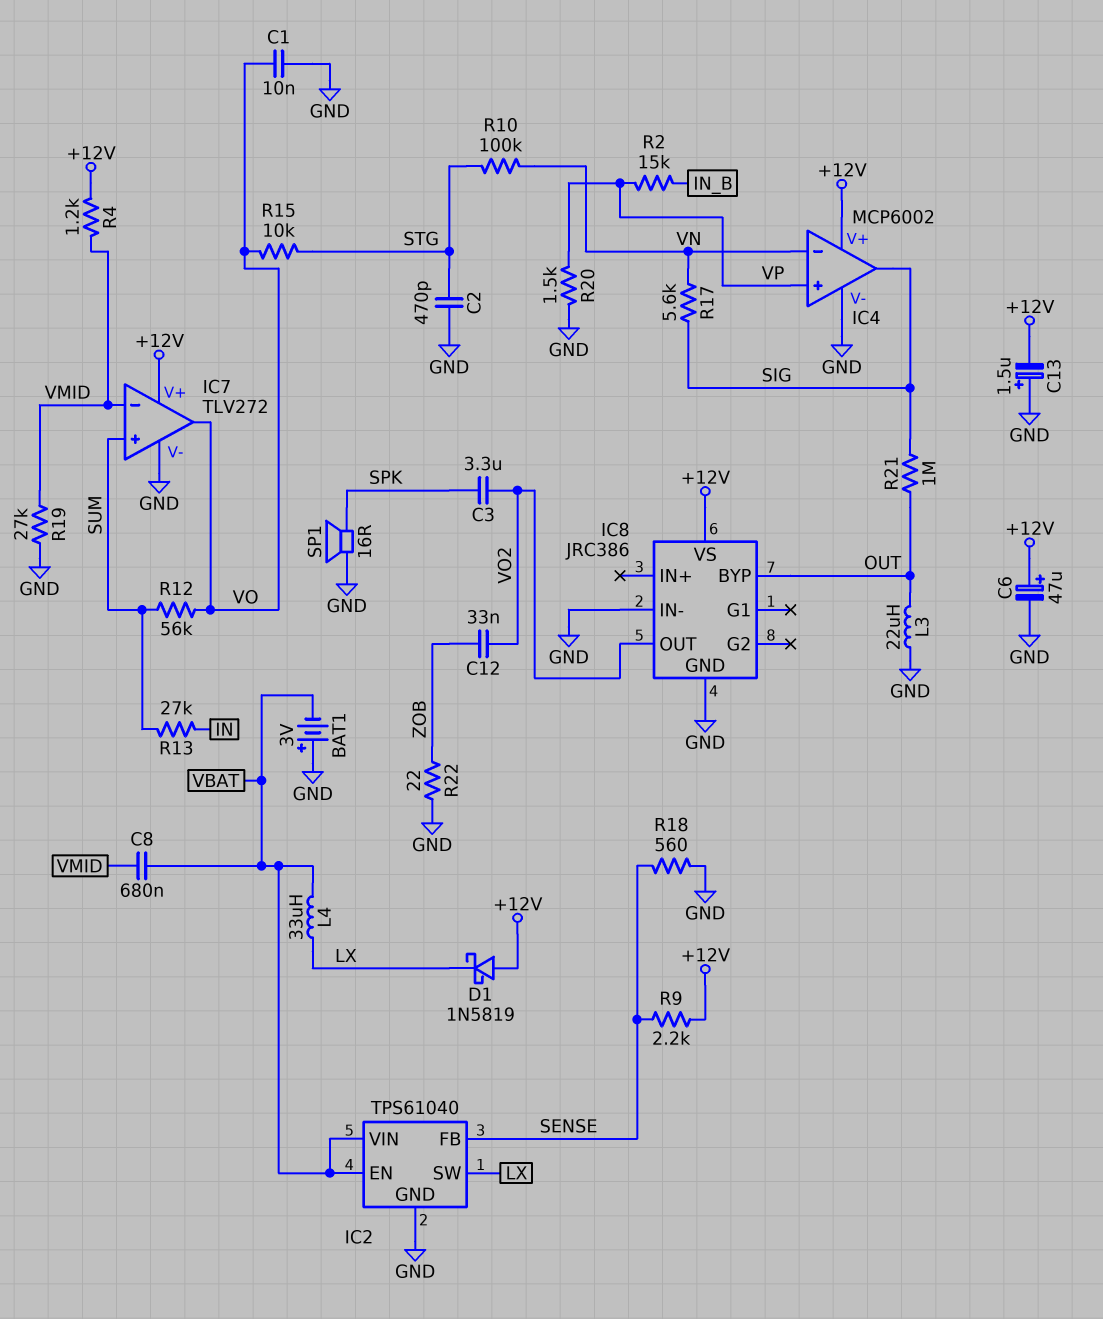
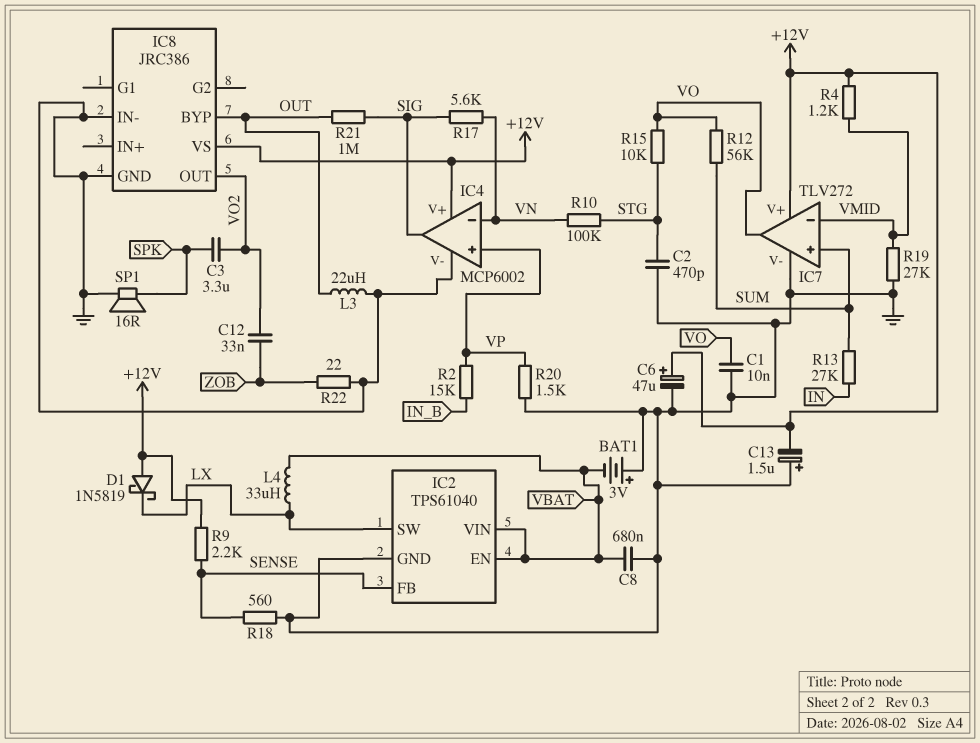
C8: 680nF (VBAT, VMID) -> 680nF (GND, VBAT)

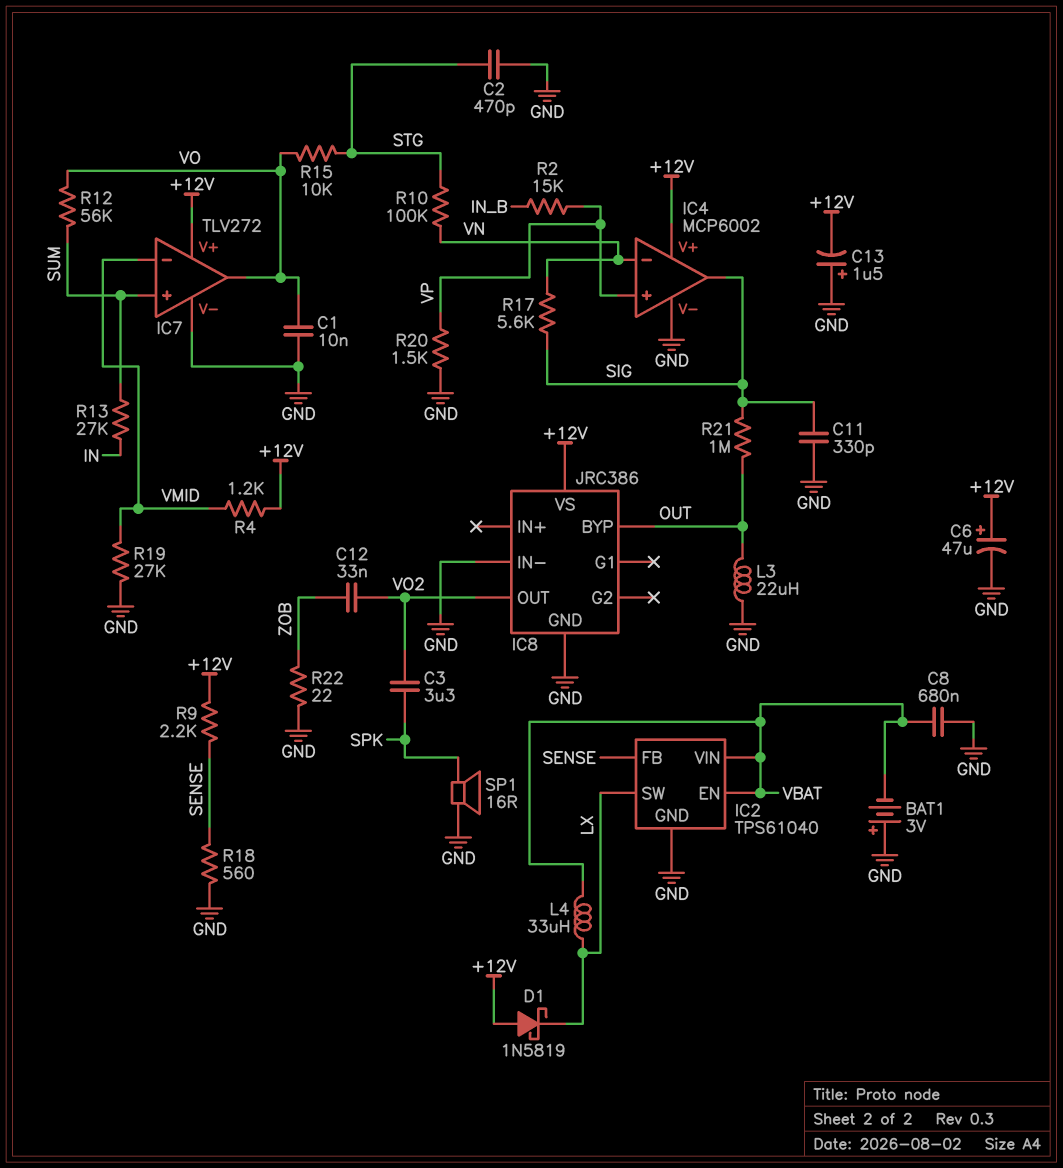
C11: none -> 330pF (GND, SIG)

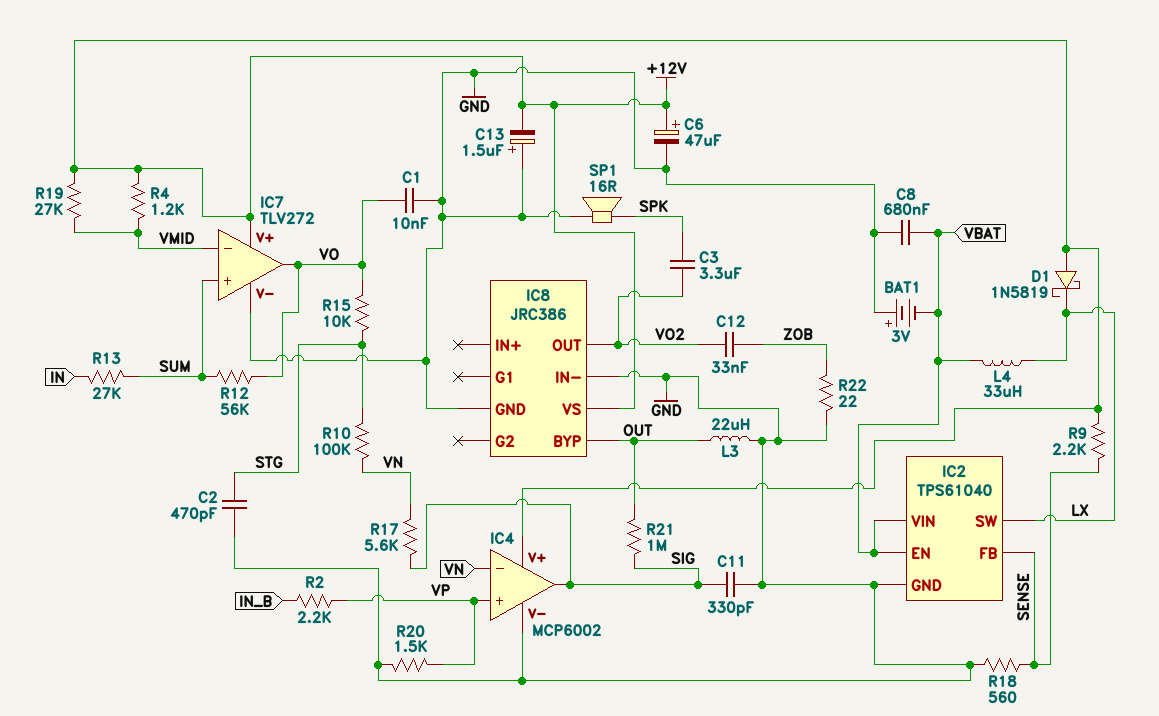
R2: 15k (IN_B, VP) -> 2.2k (IN_B, VP)
R19: 27k (GND, VMID) -> 27k (+12V, VMID)

